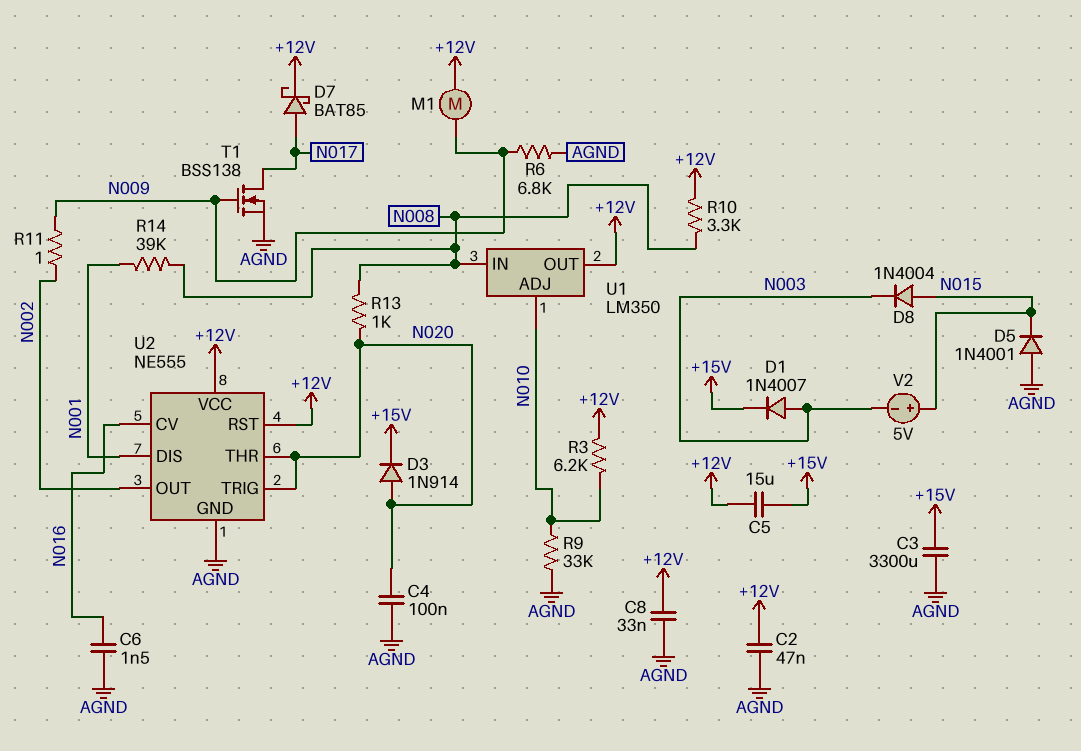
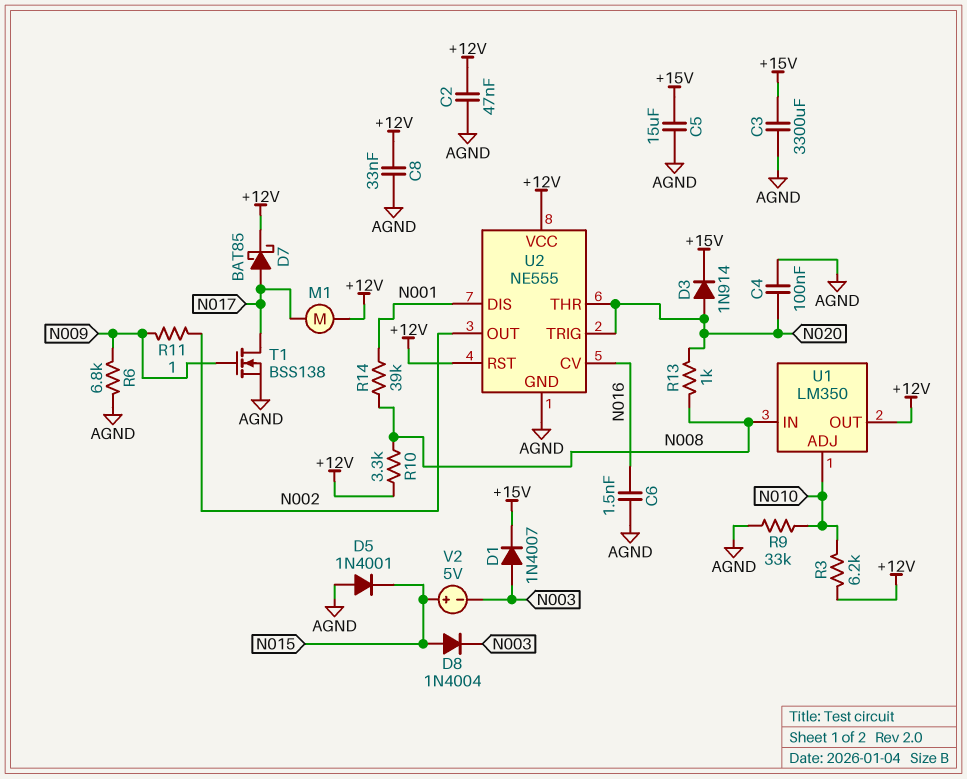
C5: 15uF (+12V, +15V) -> 15uF (+15V, AGND)
M1: motor (+12V, N009) -> motor (+12V, N017)

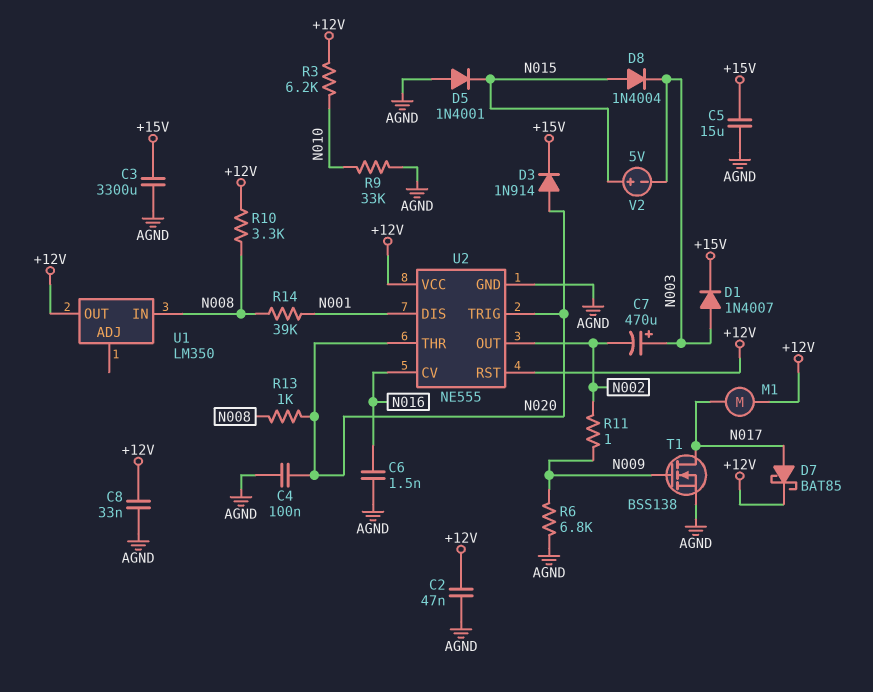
C7: none -> 470uF (plus N003, minus N002)
U1 pin ADJ: N010 -> none

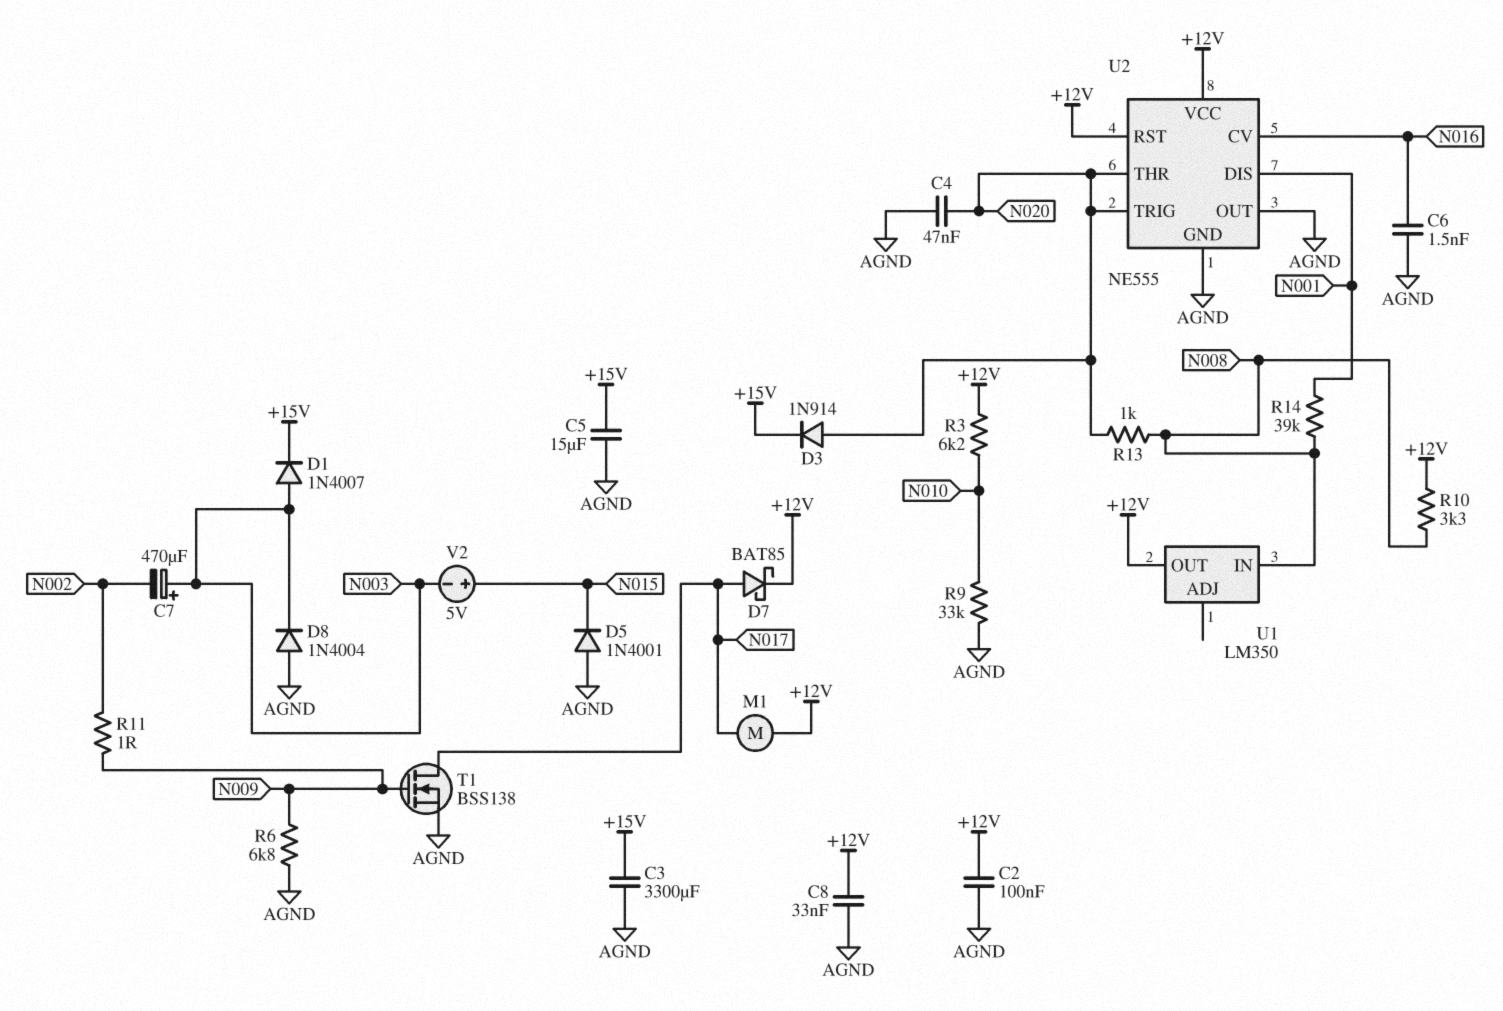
C2: 47nF (+12V, AGND) -> 100nF (+12V, AGND)
C4: 100nF (AGND, N020) -> 47nF (AGND, N020)
D8: diode 1N4004 (A N015, K N003) -> diode 1N4004 (A AGND, K N003)
U2 pin OUT: N002 -> AGND

